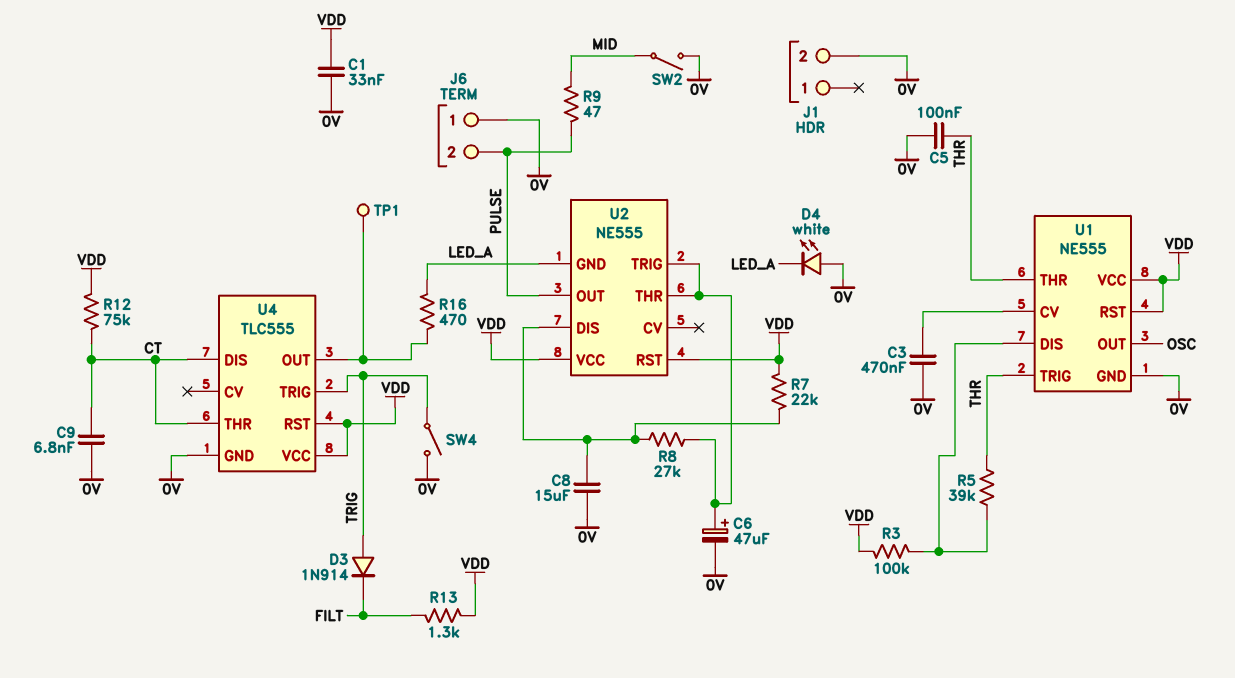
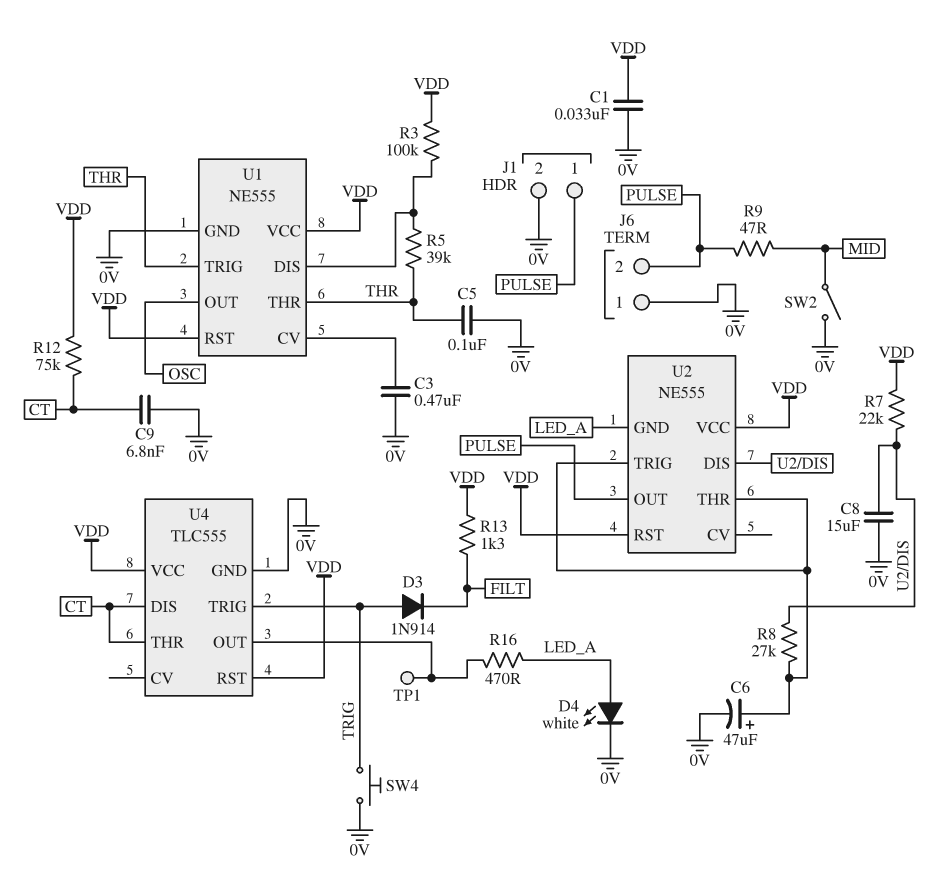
D4: LED white (A 0V, K LED_A) -> LED white (A LED_A, K 0V)
J1 pin 1: none -> PULSE
SW4: switch (0V, TRIG) -> button (0V, TRIG)

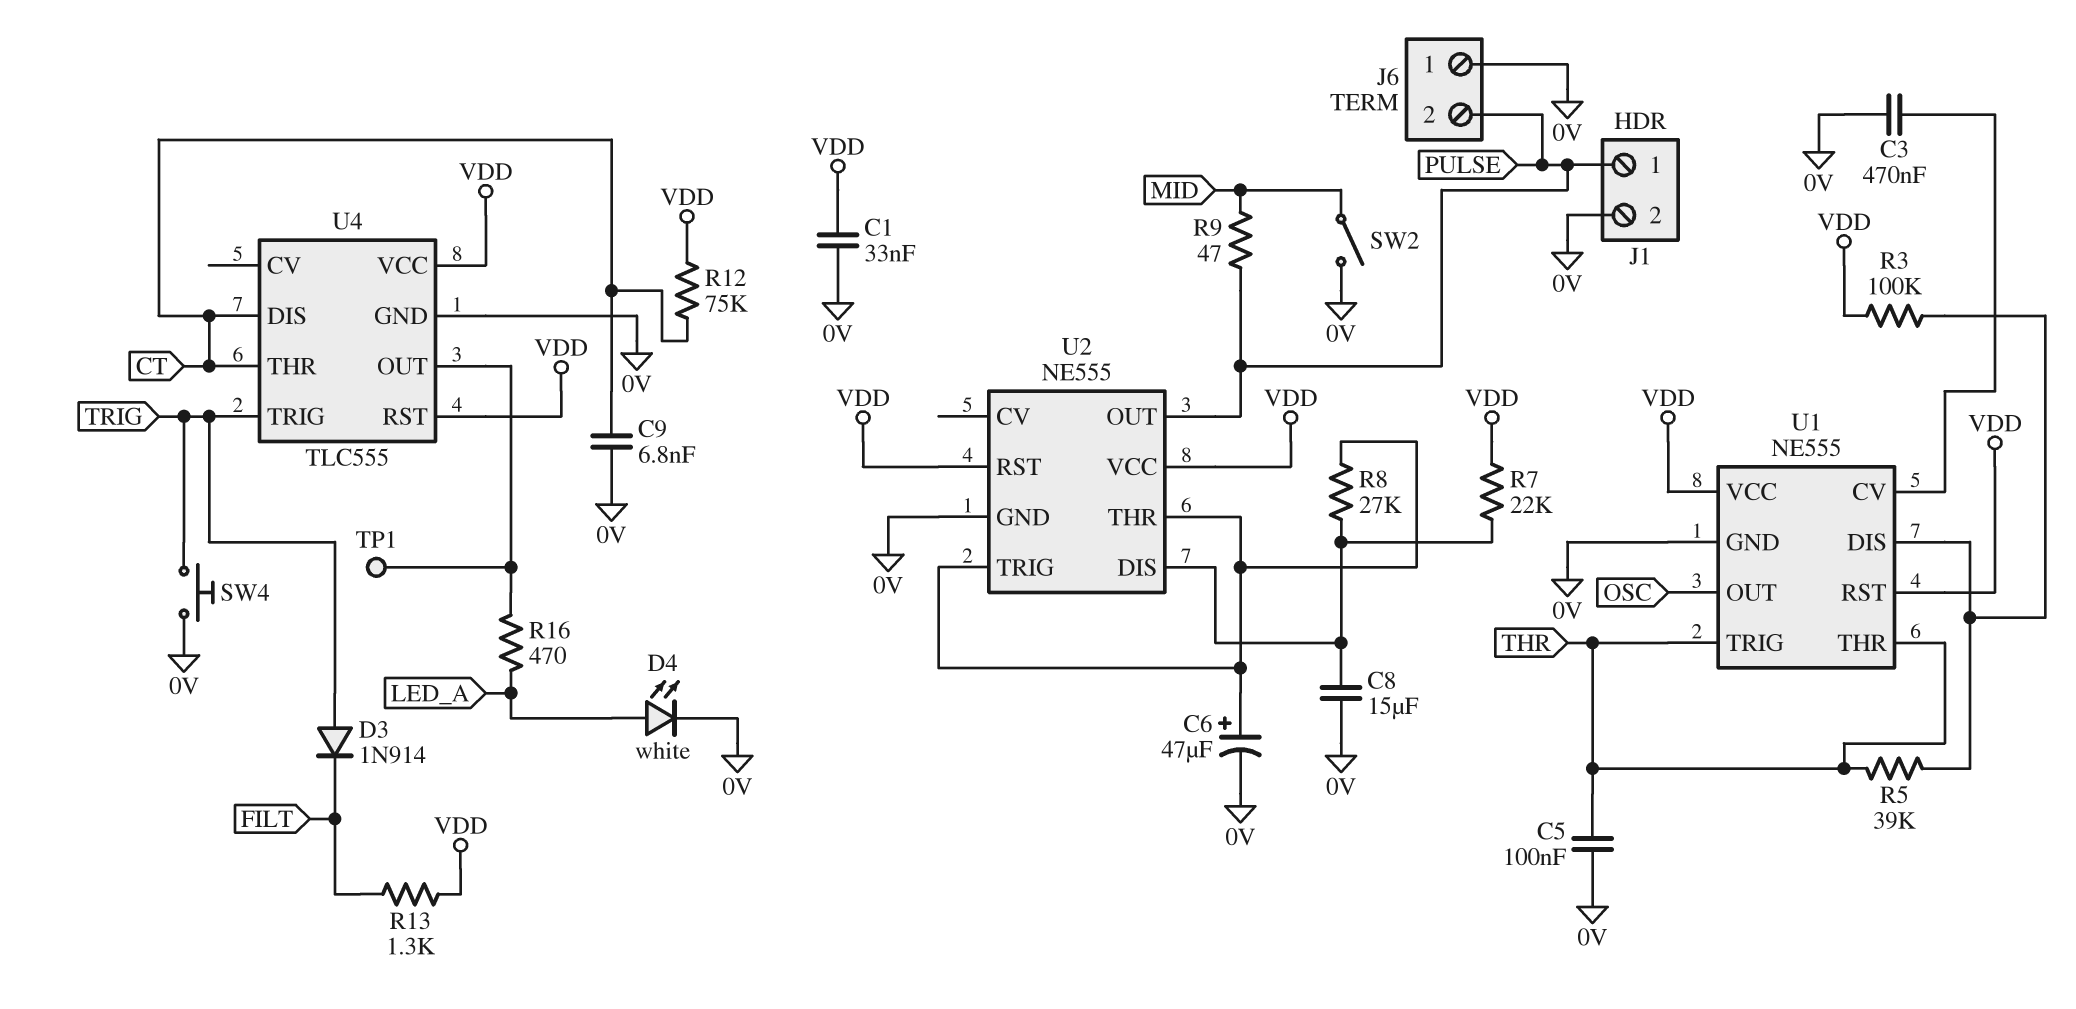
U2 pin GND: LED_A -> 0V

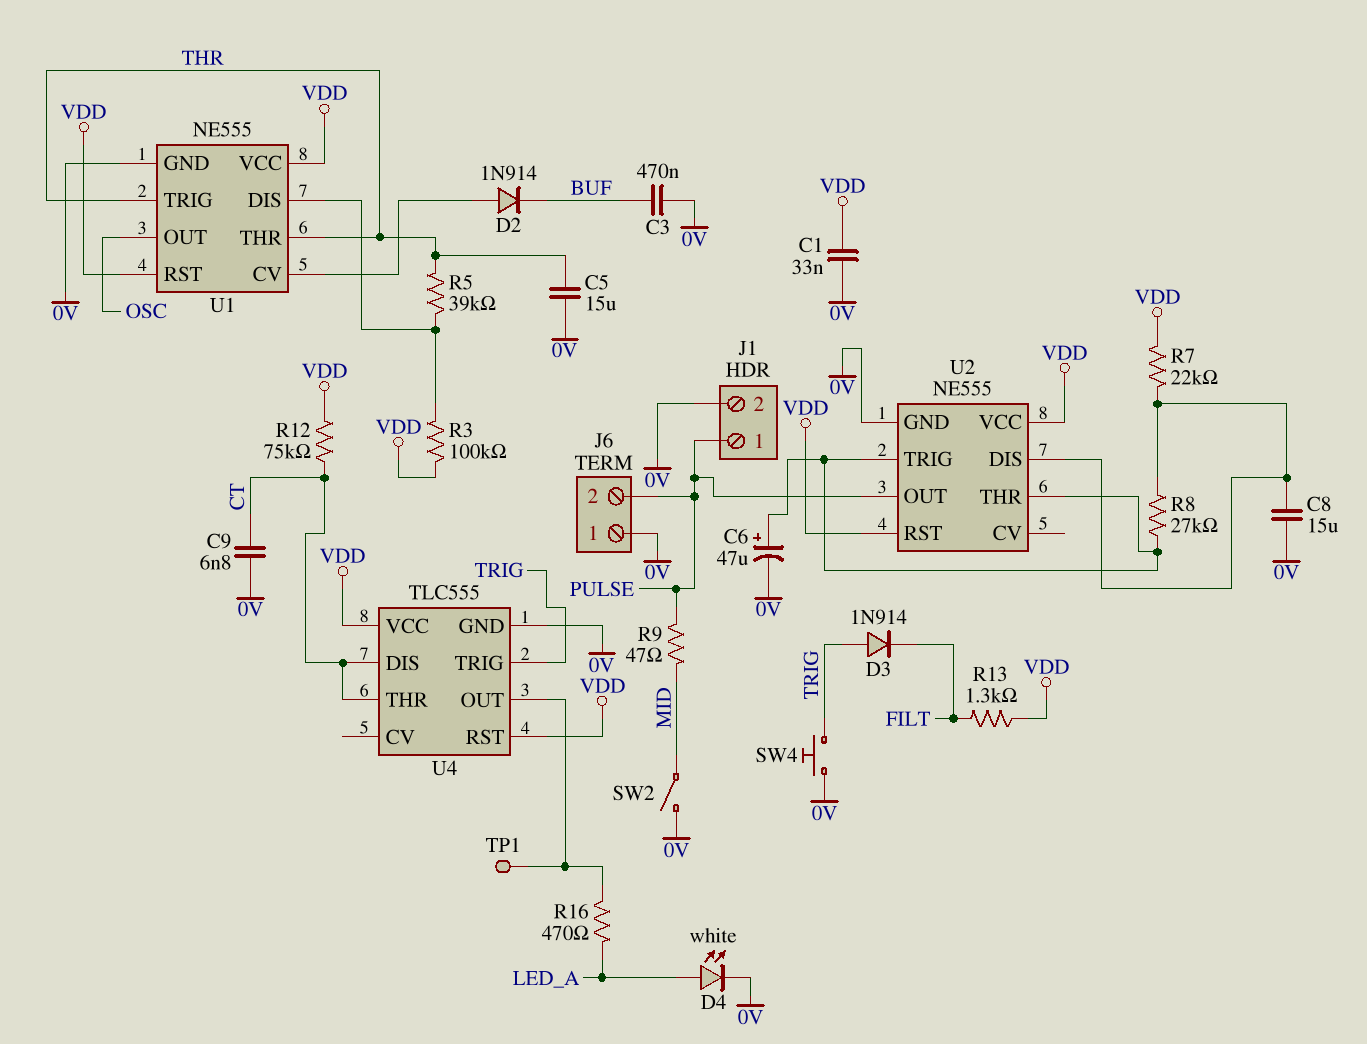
C3: 470nF (0V, U1/CV) -> 470nF (0V, BUF)
C5: 100nF (0V, THR) -> 15uF (0V, THR)
D2: none -> diode 1N914 (A U1/CV, K BUF)

